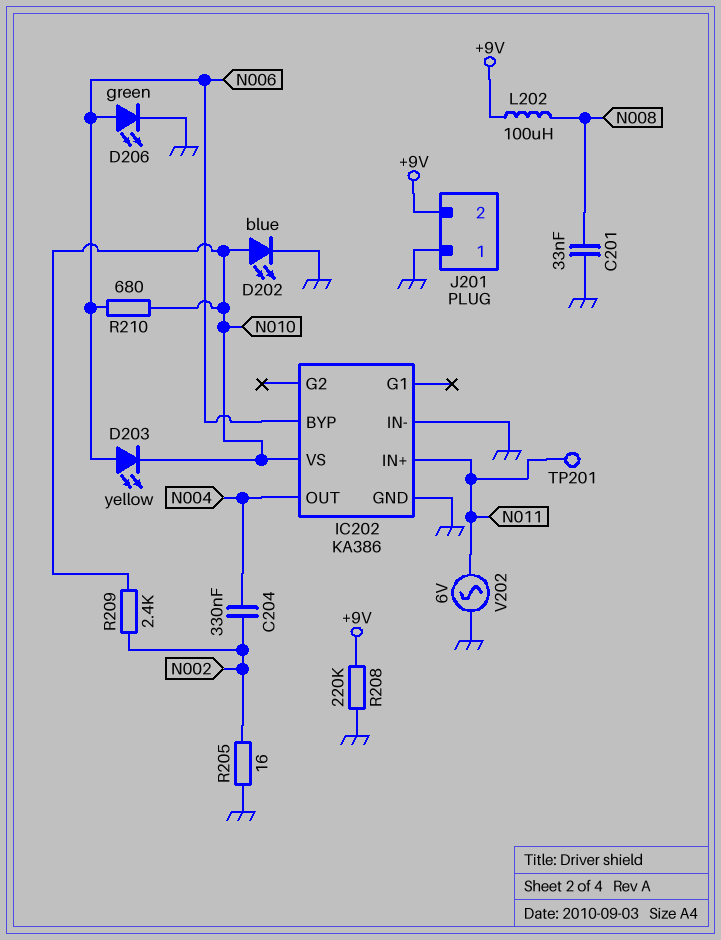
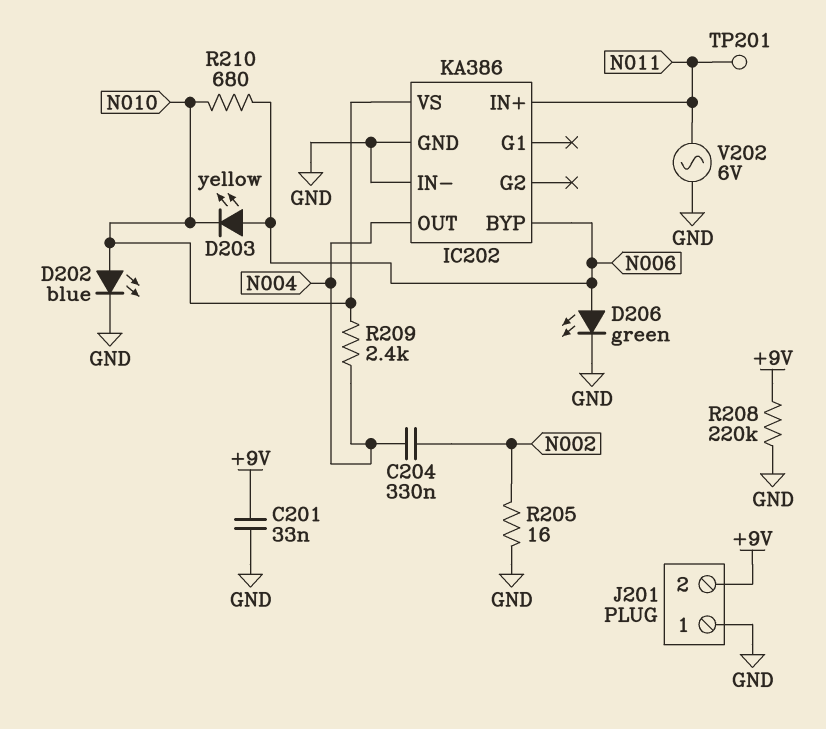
C201: 33nF (GND, N008) -> 33nF (+9V, GND)
L202: 100uH (+9V, N008) -> none
R209: 2.4k (N002, N010) -> 2.4k (N004, N010)

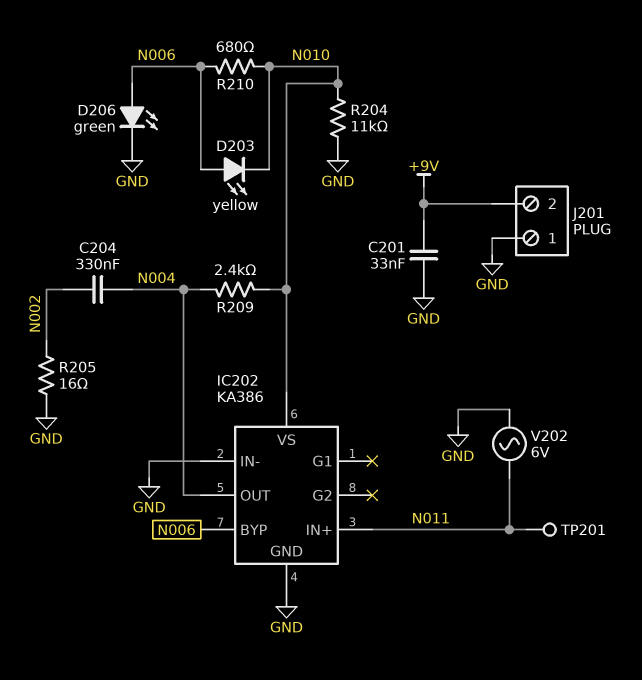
D202: LED blue (A N010, K GND) -> none
R204: none -> 11k (GND, N010)
R208: 220k (+9V, GND) -> none

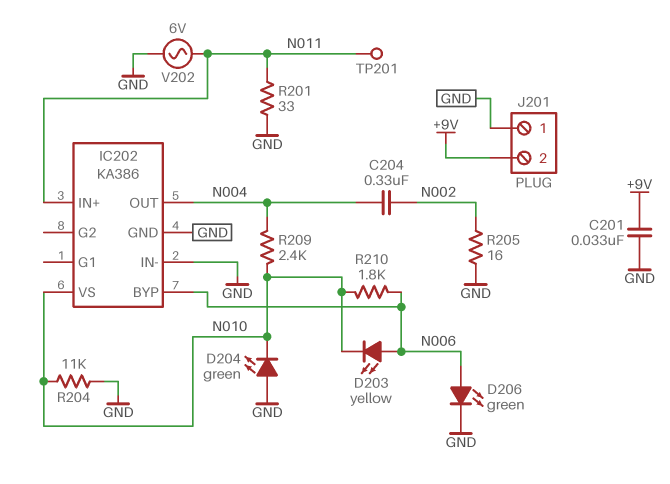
D204: none -> LED green (A GND, K N010)
R201: none -> 33 (GND, N011)
R210: 680 (N006, N010) -> 1.8k (N006, N010)

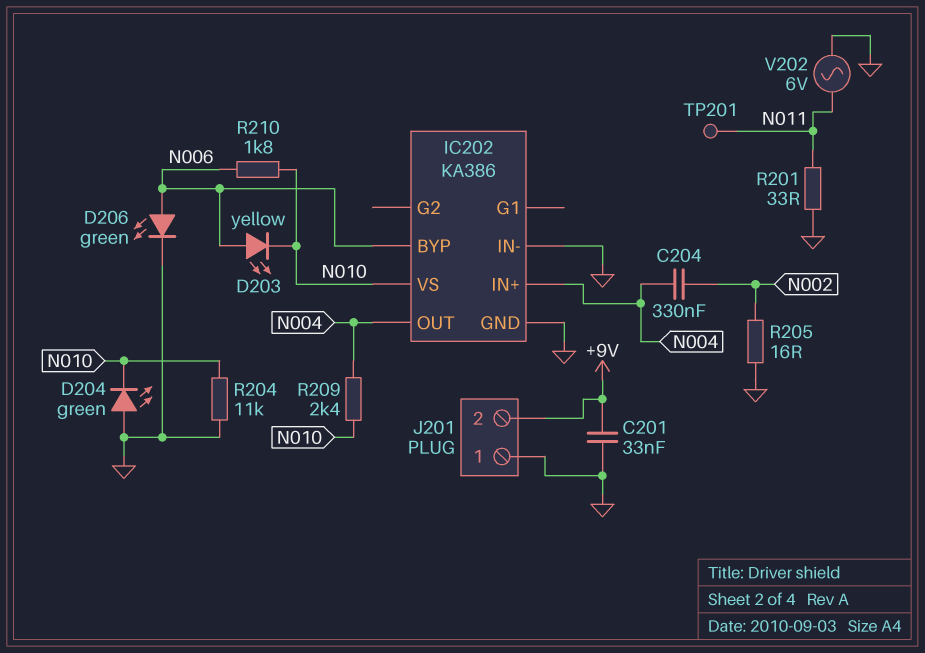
IC202 pin IN+: N011 -> N004

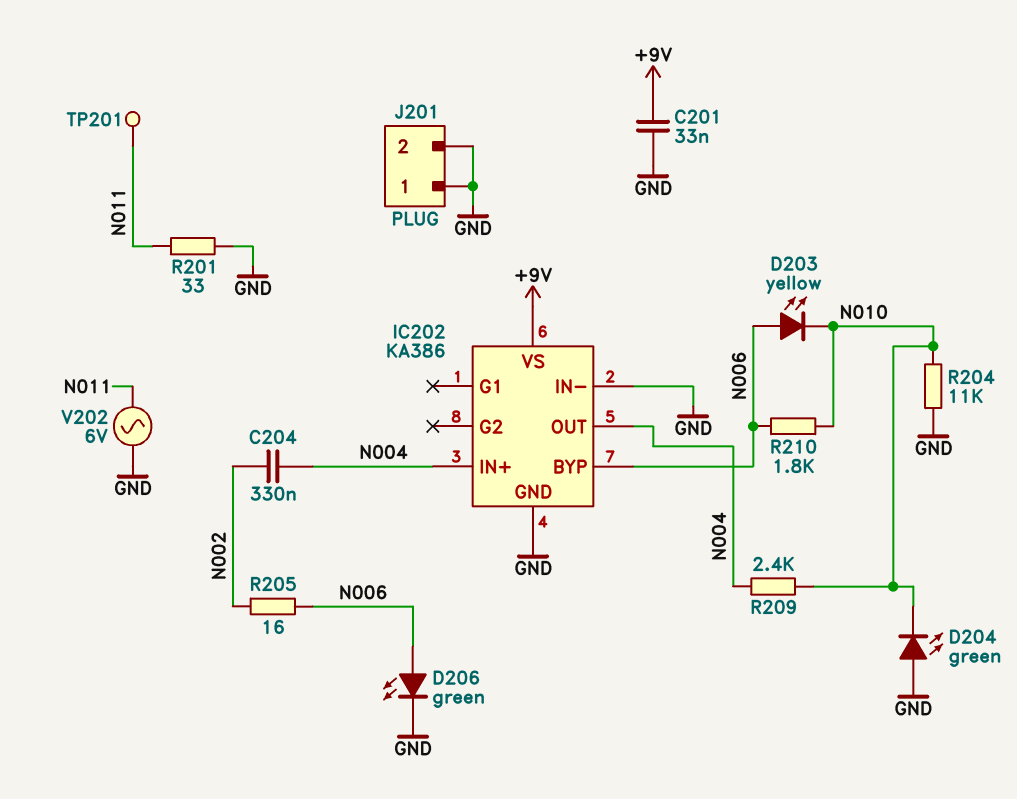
IC202 pin VS: N010 -> +9V
J201 pin 2: +9V -> GND
R205: 16 (GND, N002) -> 16 (N002, N006)

